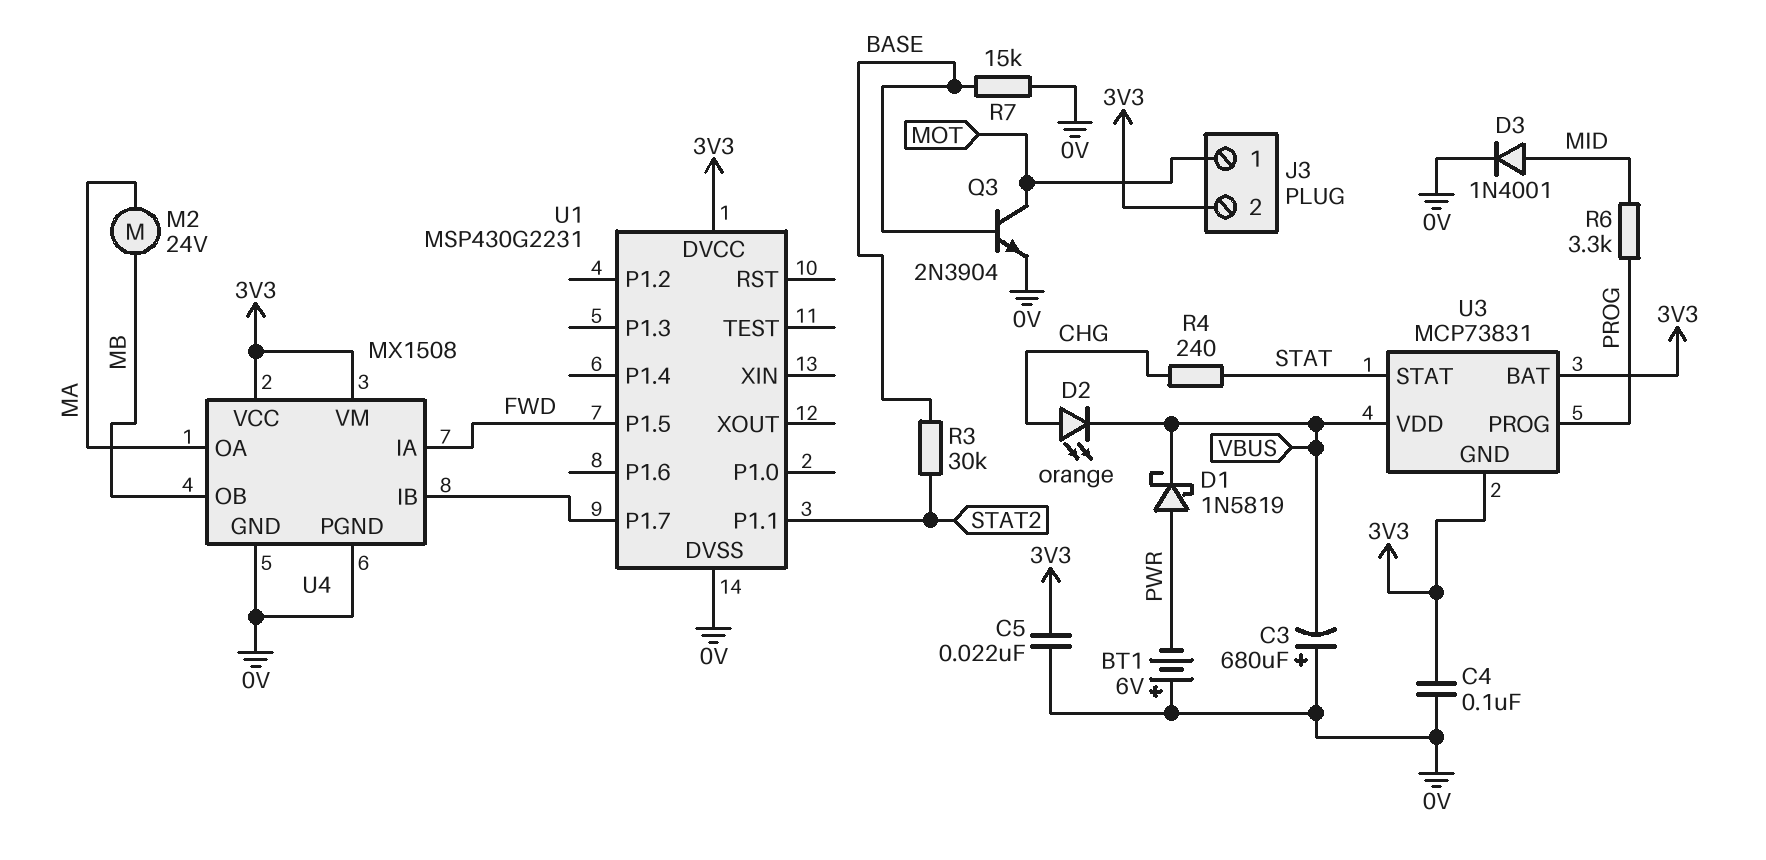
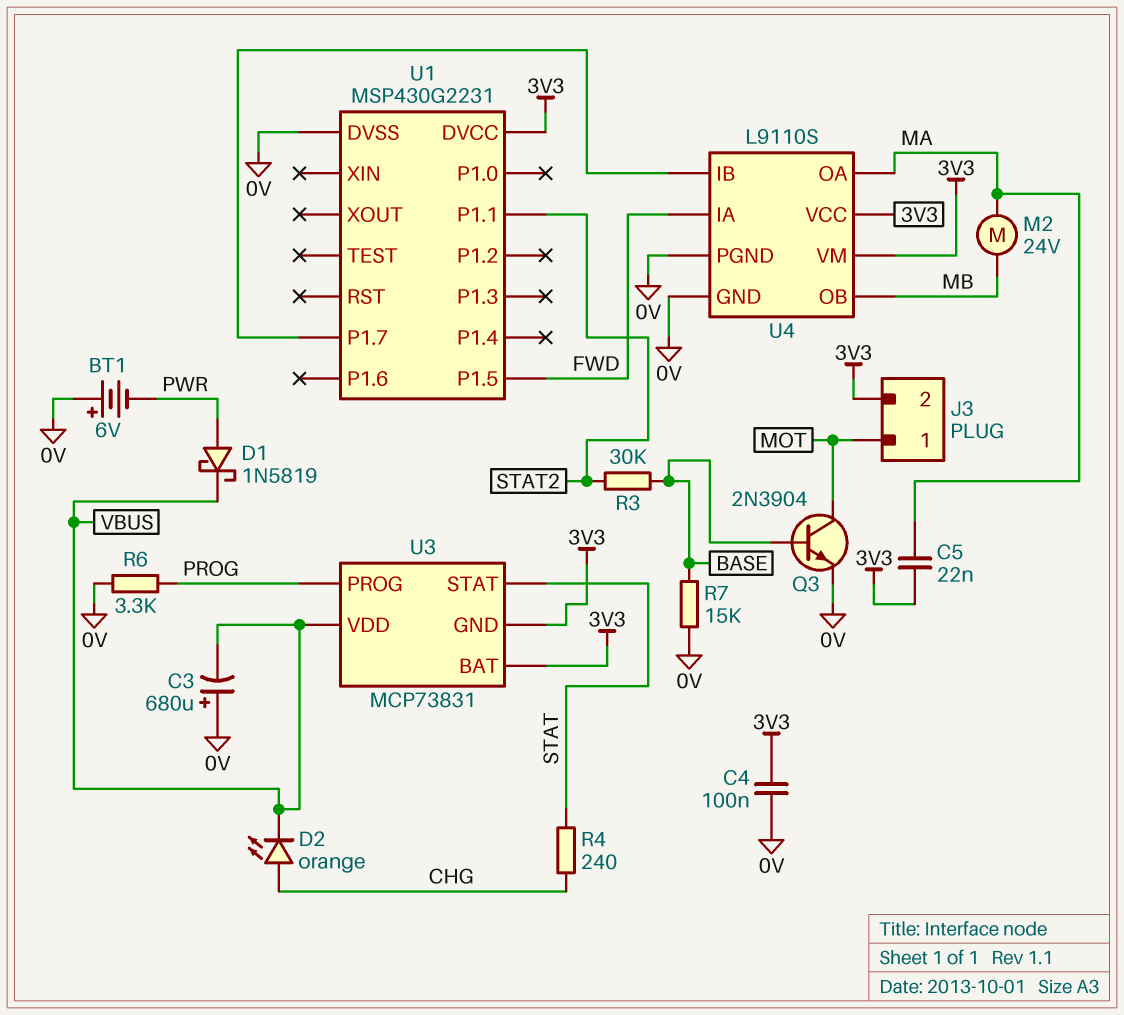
C5: 22nF (0V, 3V3) -> 22nF (3V3, MA)
D3: diode 1N4001 (A MID, K 0V) -> none
R6: 3.3k (MID, PROG) -> 3.3k (0V, PROG)
U4: MX1508 -> L9110S

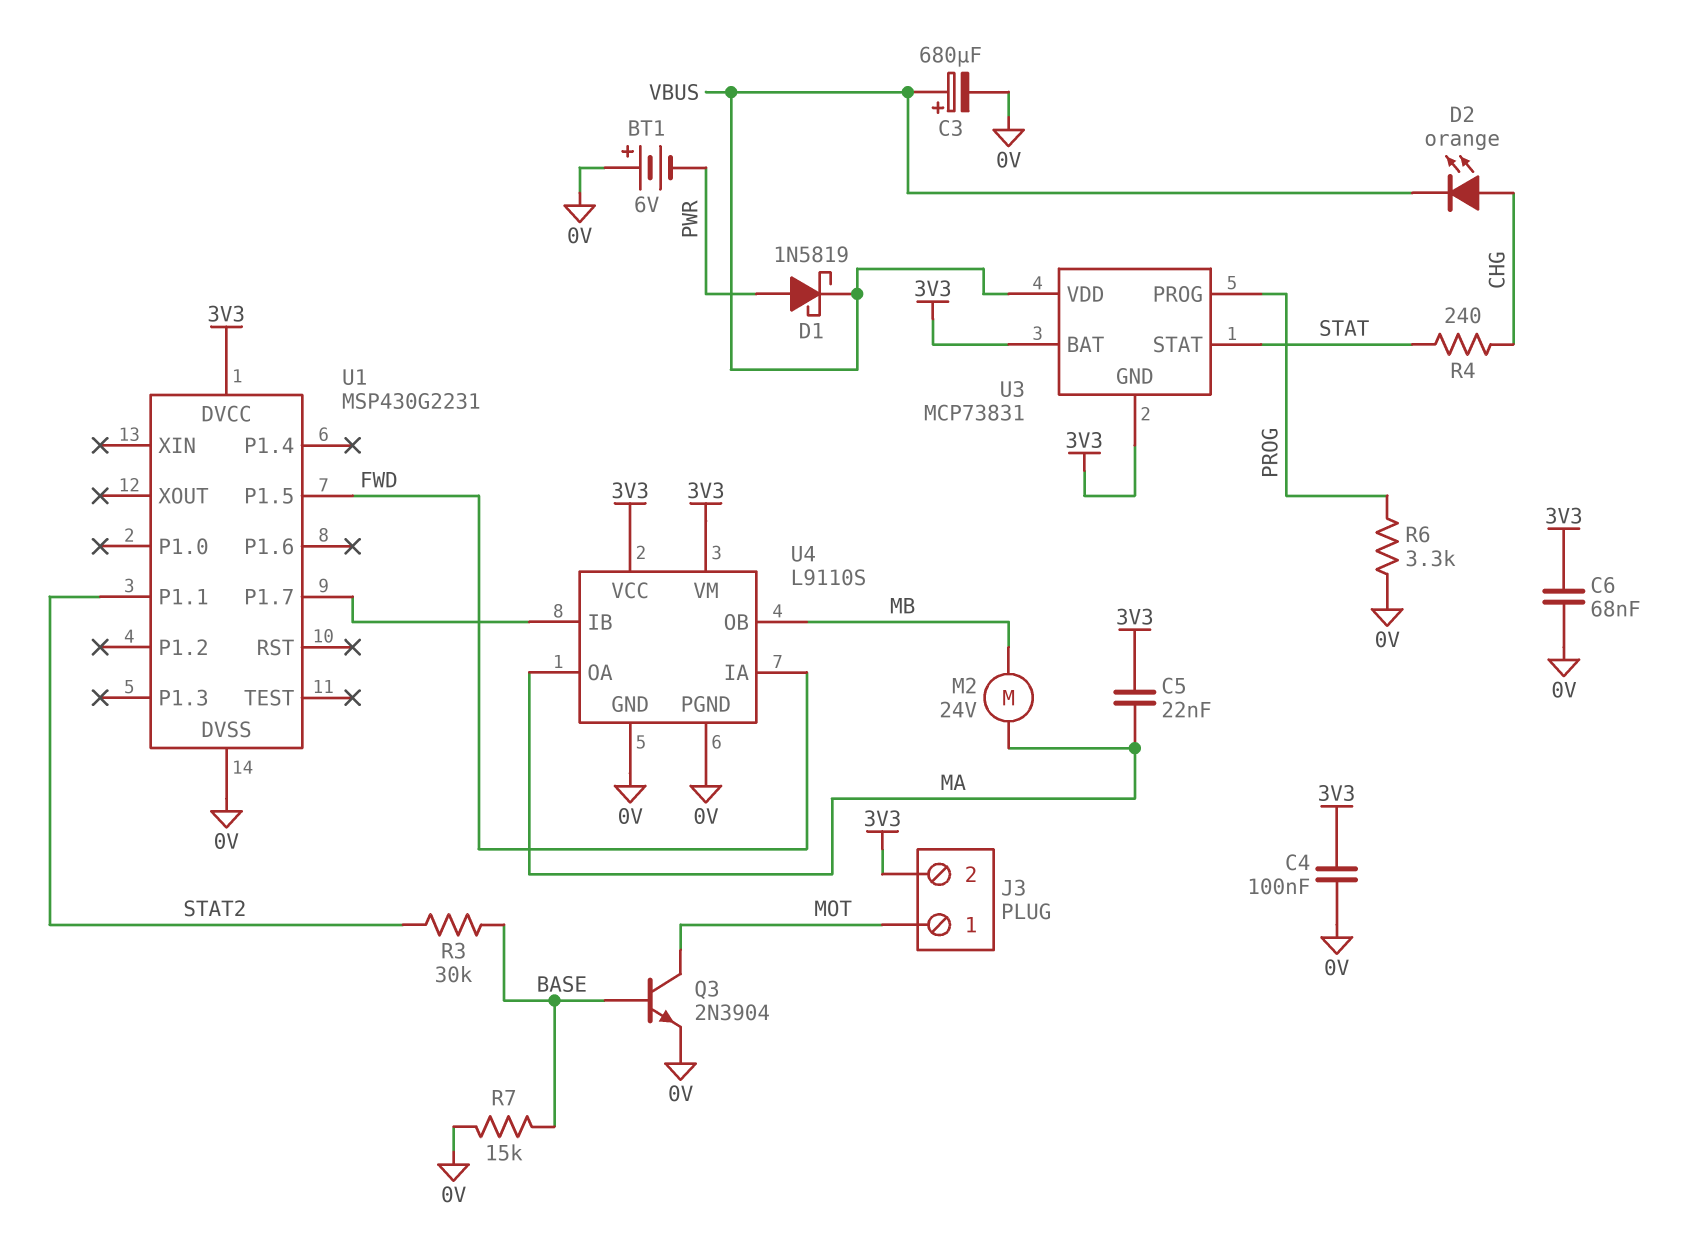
C3: 680uF (plus 0V, minus VBUS) -> 680uF (plus VBUS, minus 0V)
C6: none -> 68nF (0V, 3V3)

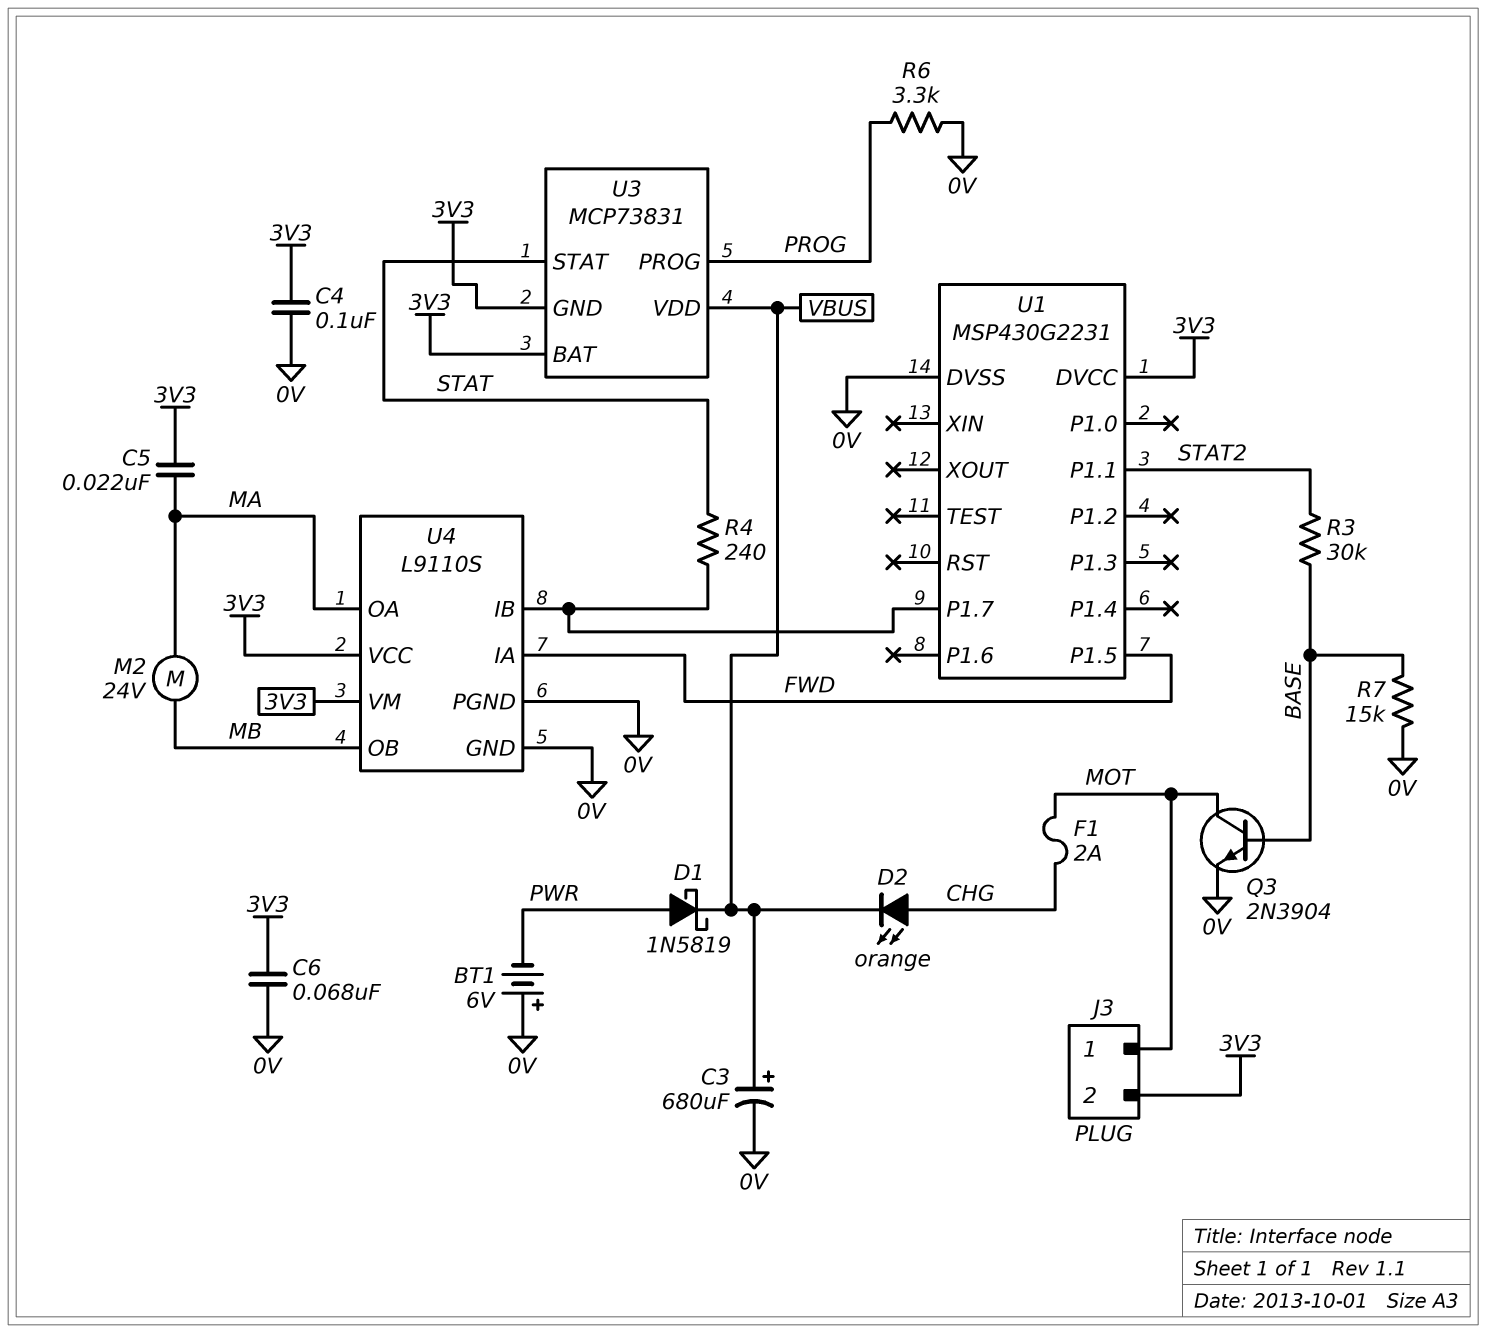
F1: none -> 2A (CHG, MOT)
R4: 240 (CHG, STAT) -> 240 (STAT, U1/P1.7)

